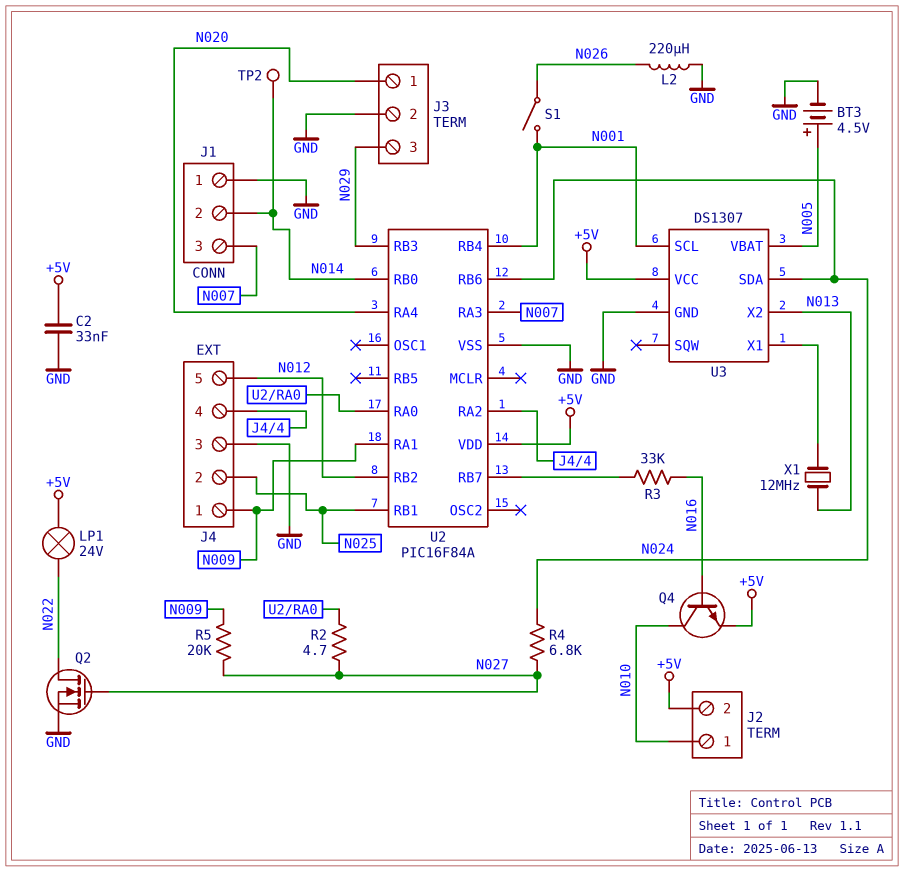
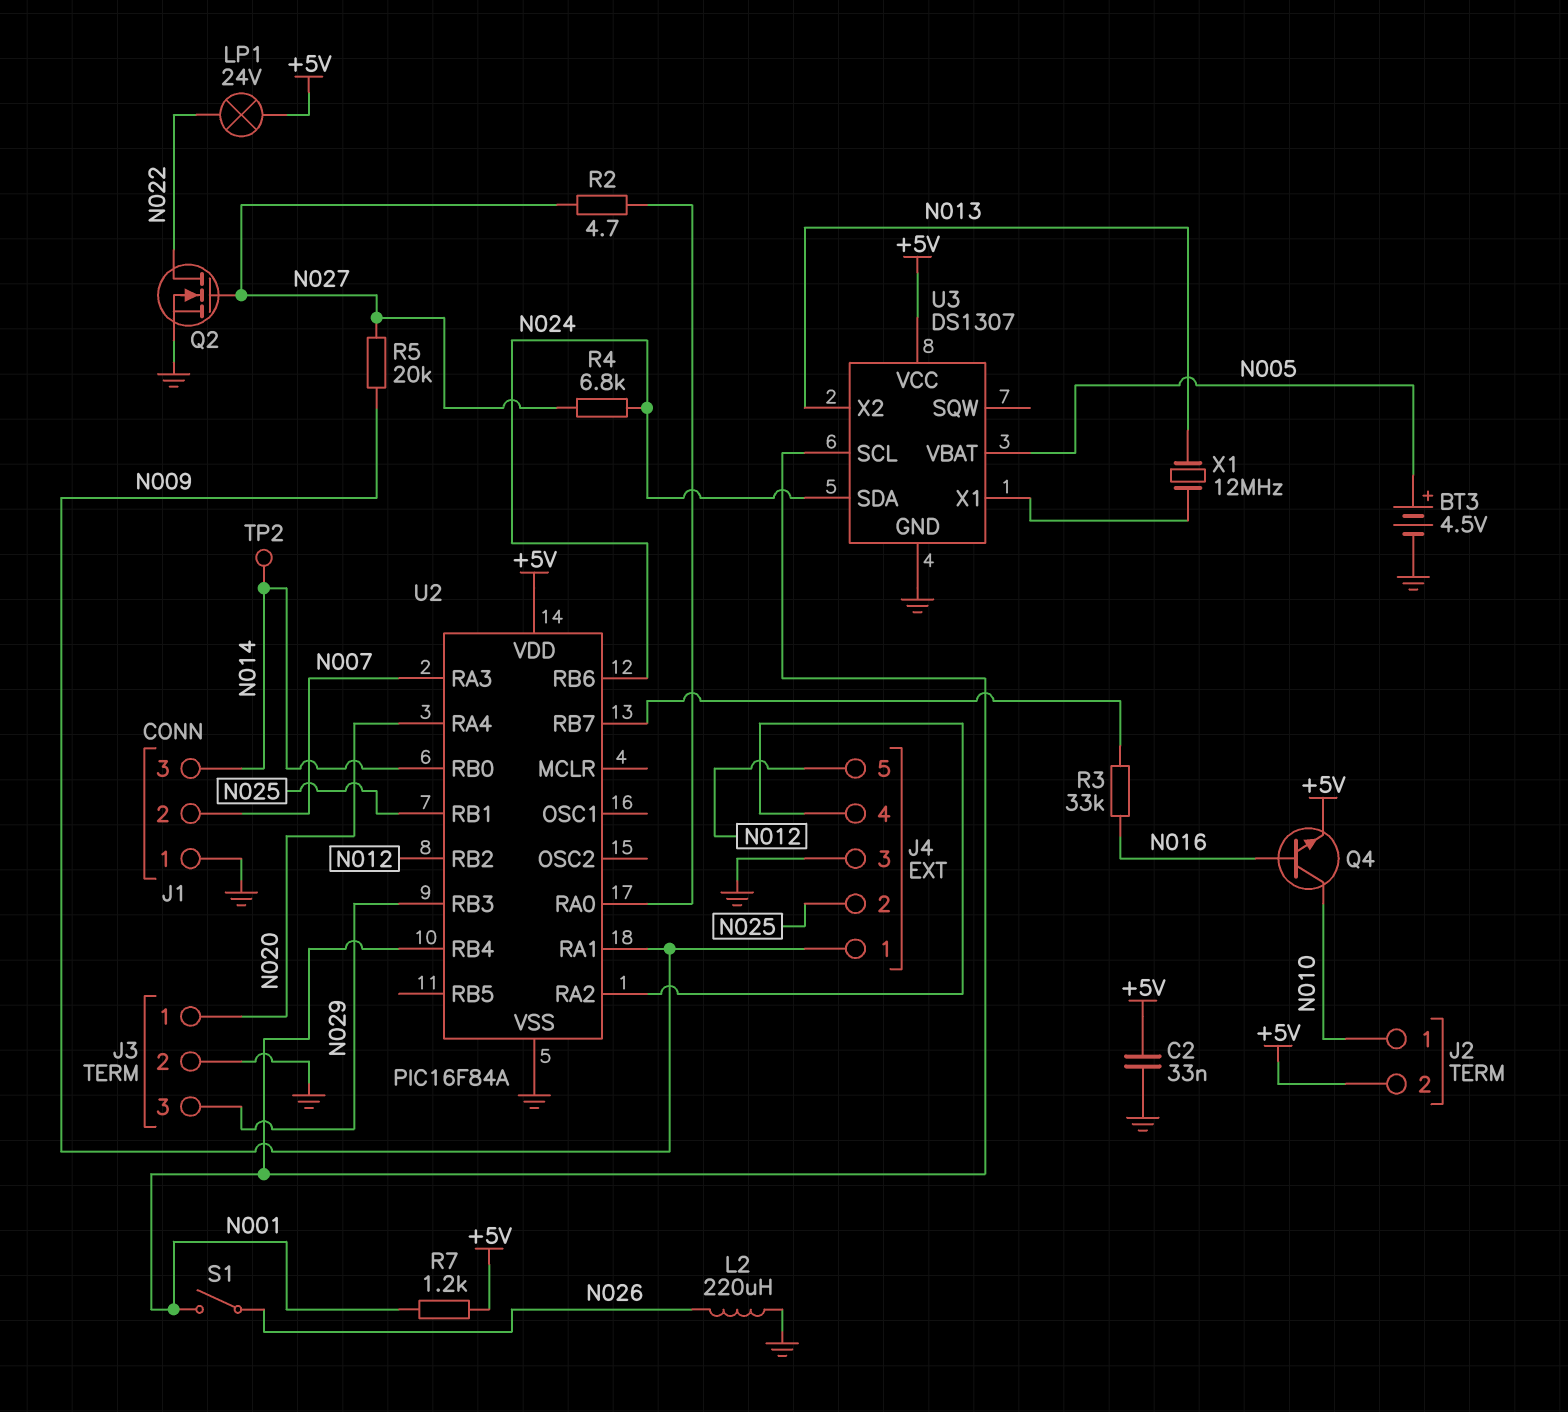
J1 pin 2: N014 -> N007
J1 pin 3: N007 -> N014
R7: none -> 1.2k (+5V, N001)

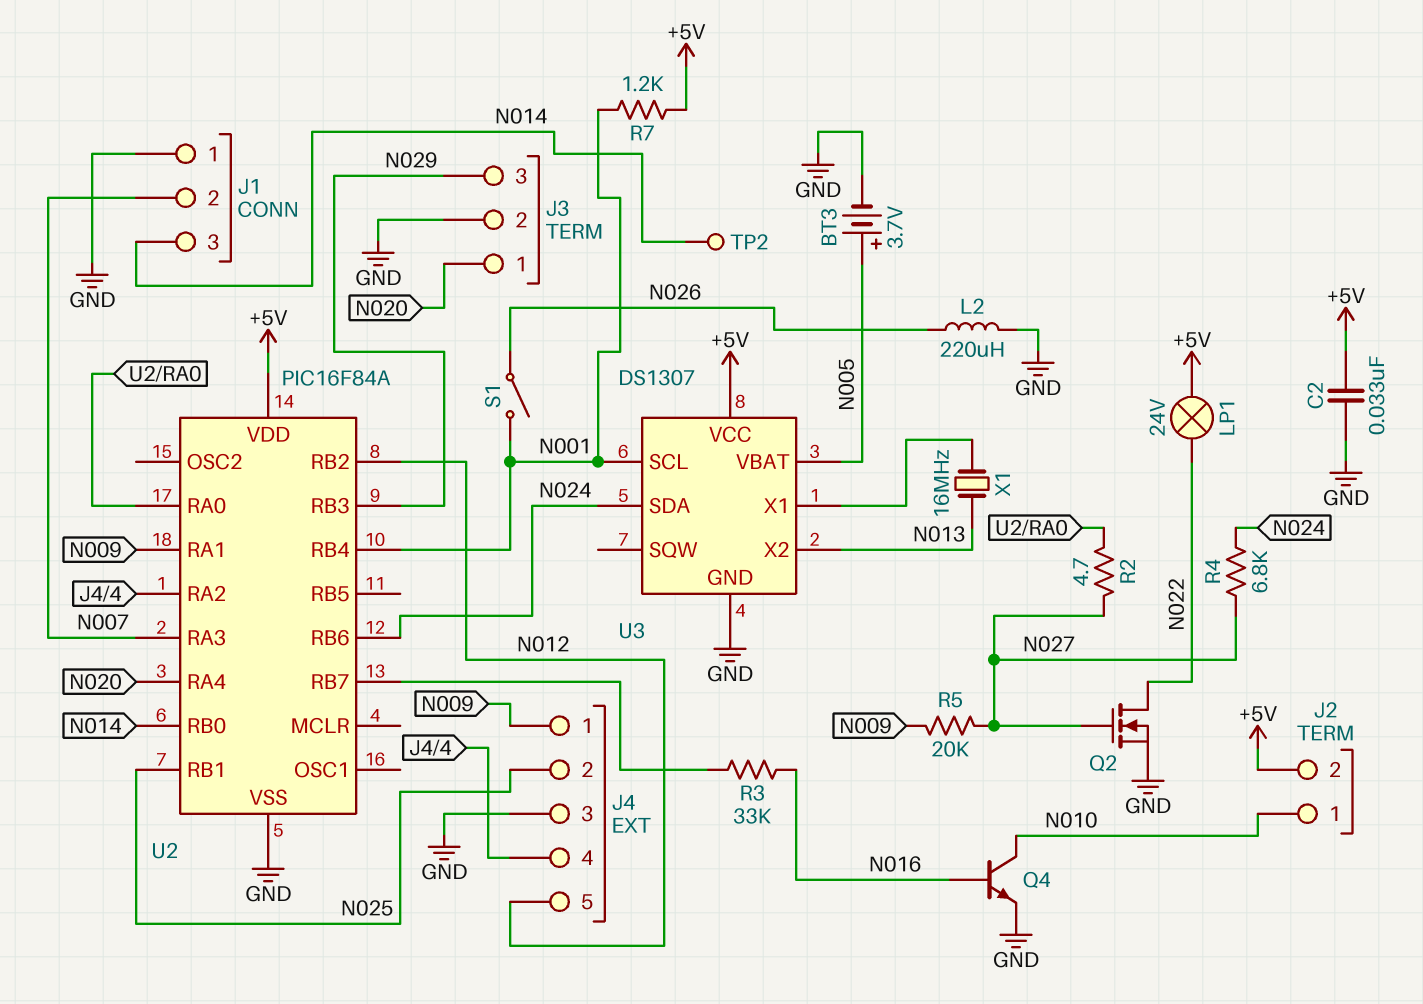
BT3: 4.5V (plus N005, minus GND) -> 3.7V (plus N005, minus GND)
Q4: NPN (B N016, C N010, E +5V) -> NPN (B N016, C N010, E GND)
X1: 12MHz (N013, U3/X1) -> 16MHz (N013, U3/X1)

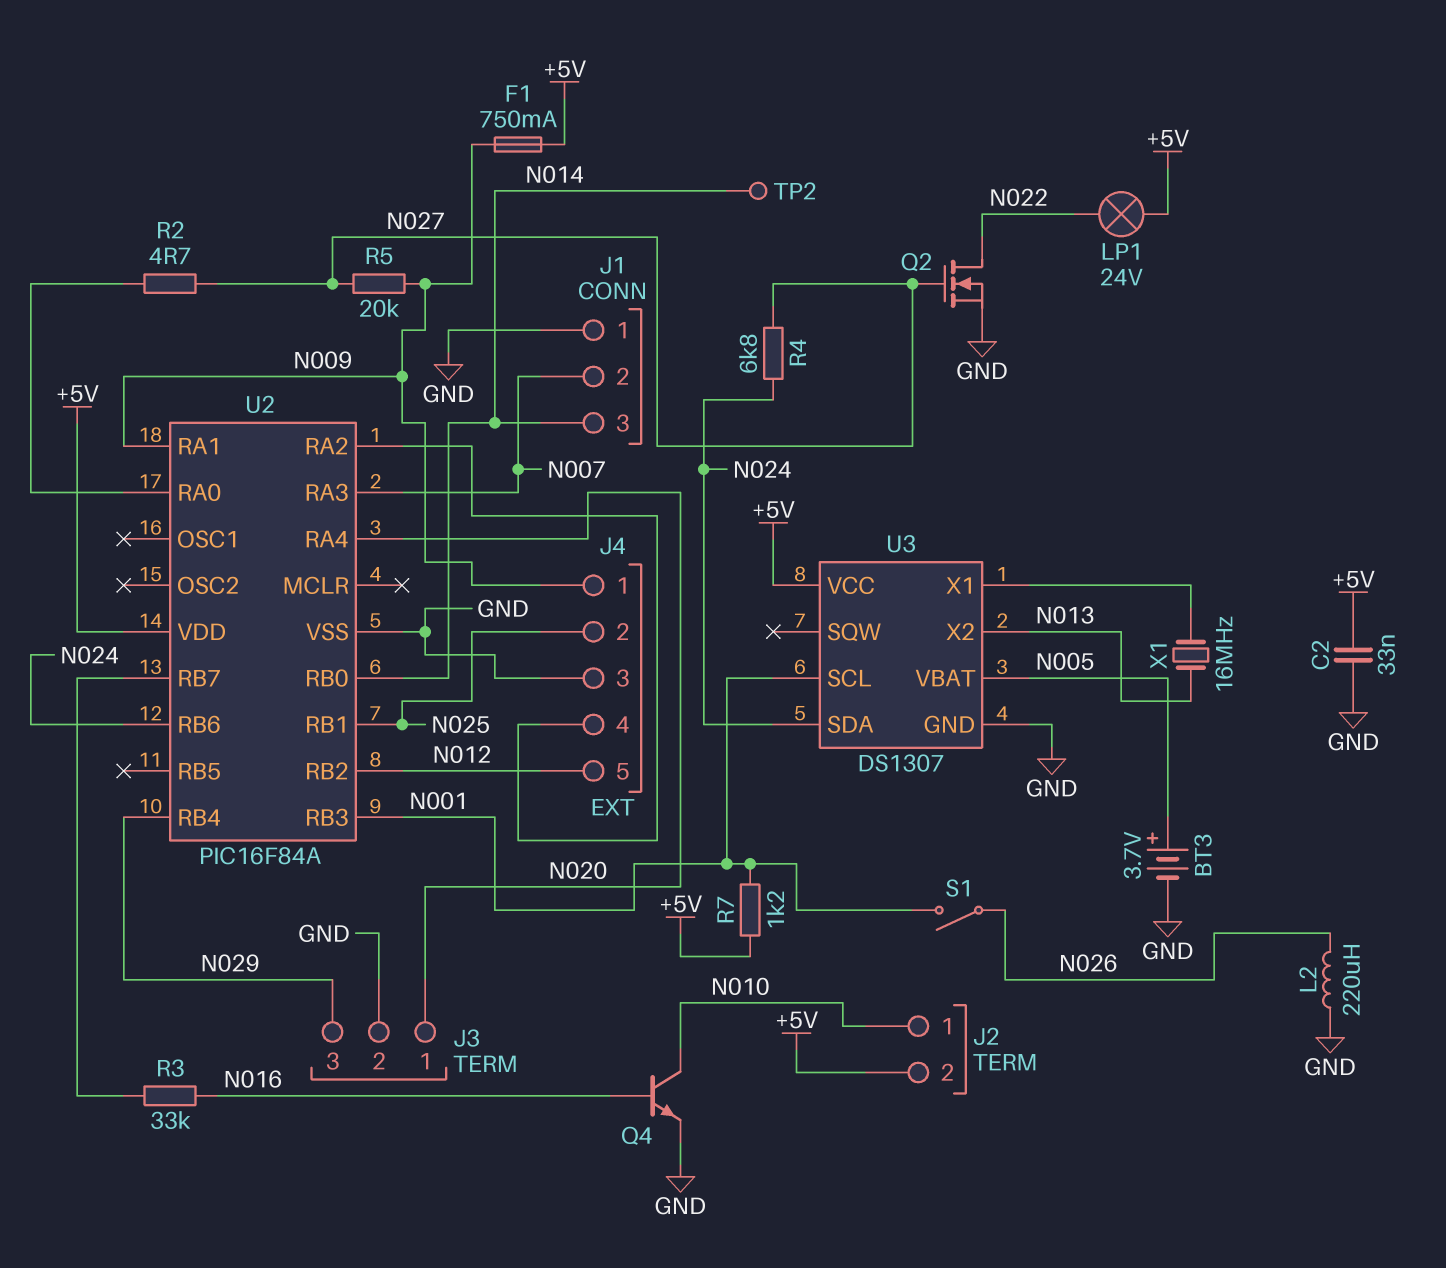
F1: none -> 750mA (+5V, N009)
U2 pin RB3: N029 -> N001
U2 pin RB4: N001 -> N029

